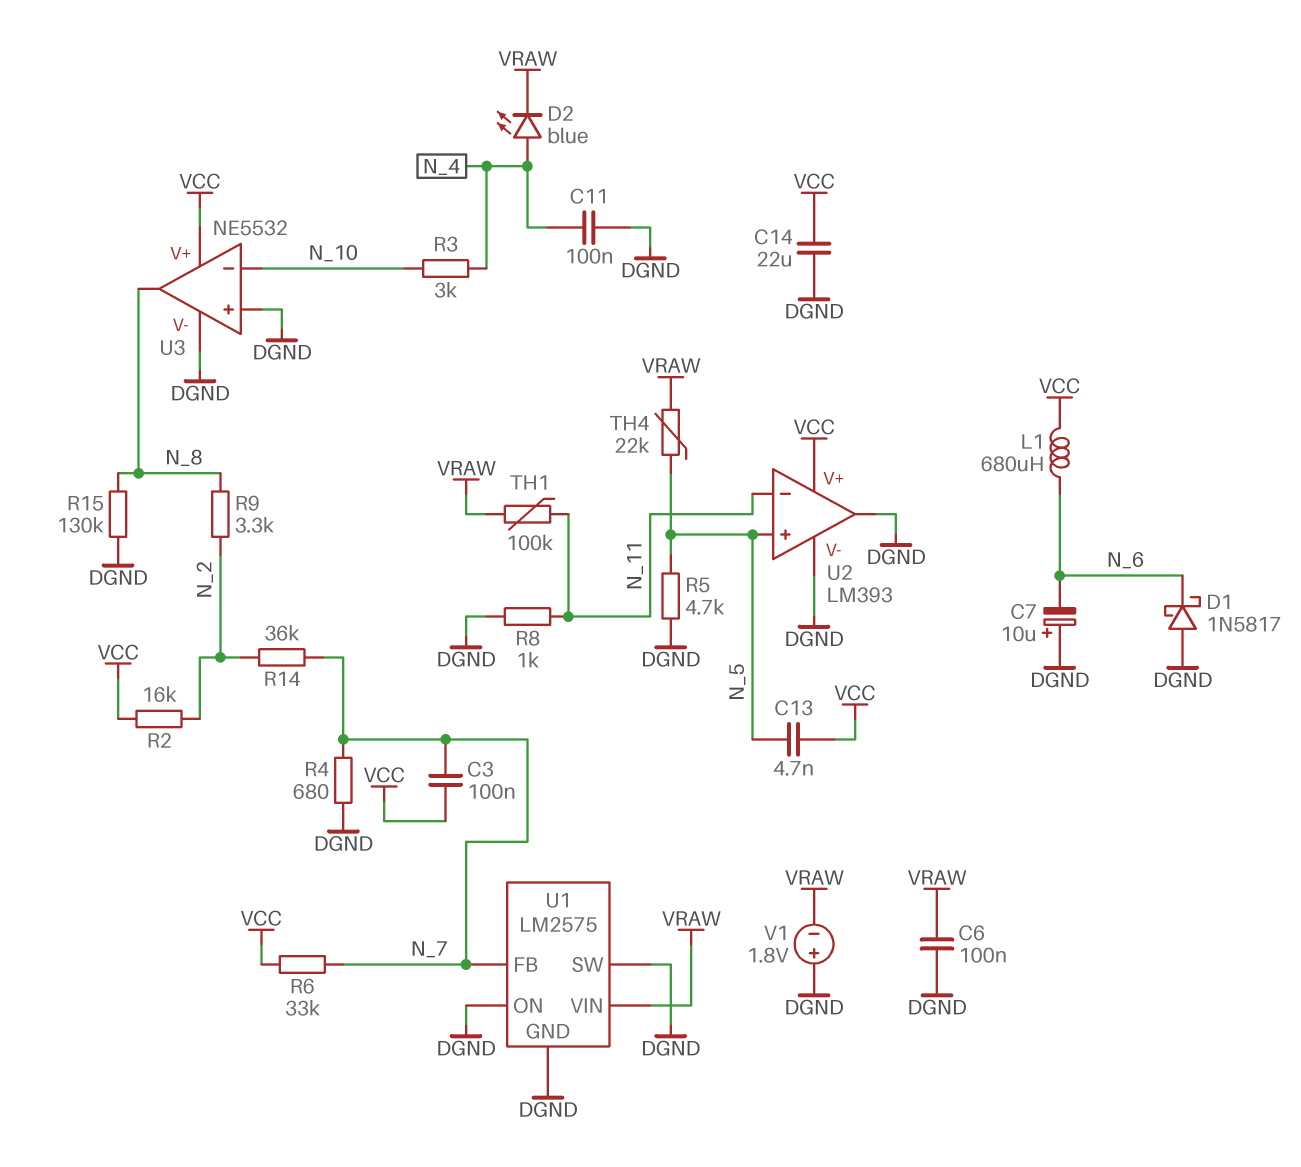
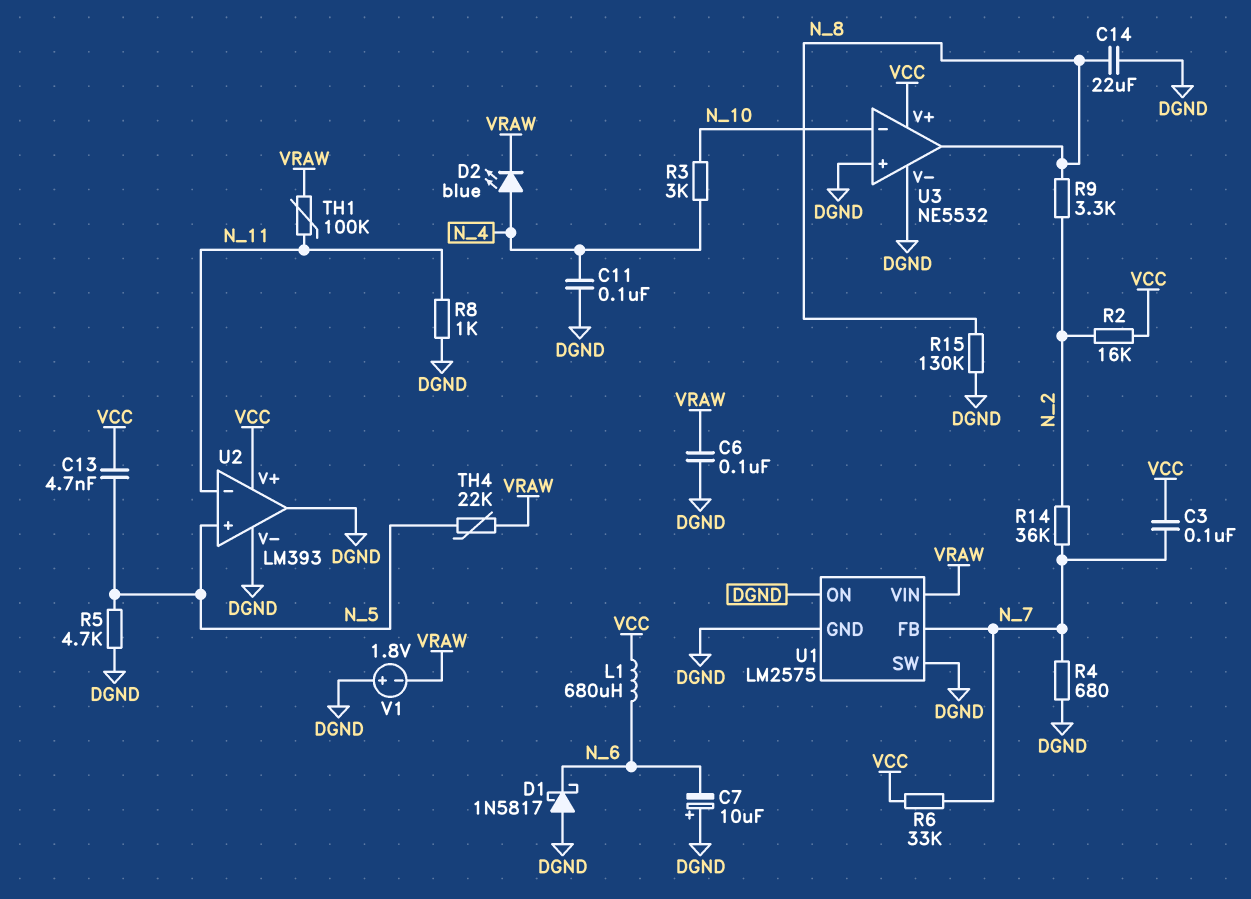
C14: 22uF (DGND, VCC) -> 22uF (DGND, N_8)

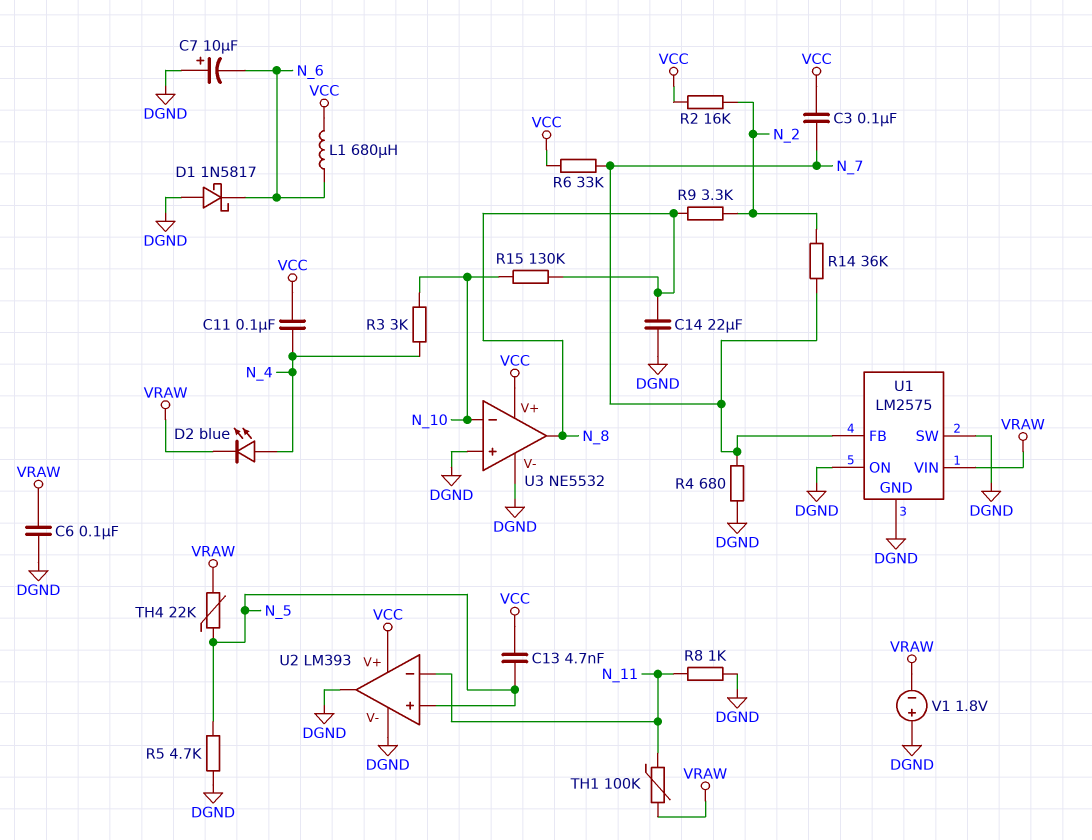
C11: 100nF (DGND, N_4) -> 100nF (N_4, VCC)
R15: 130k (DGND, N_8) -> 130k (N_8, N_10)

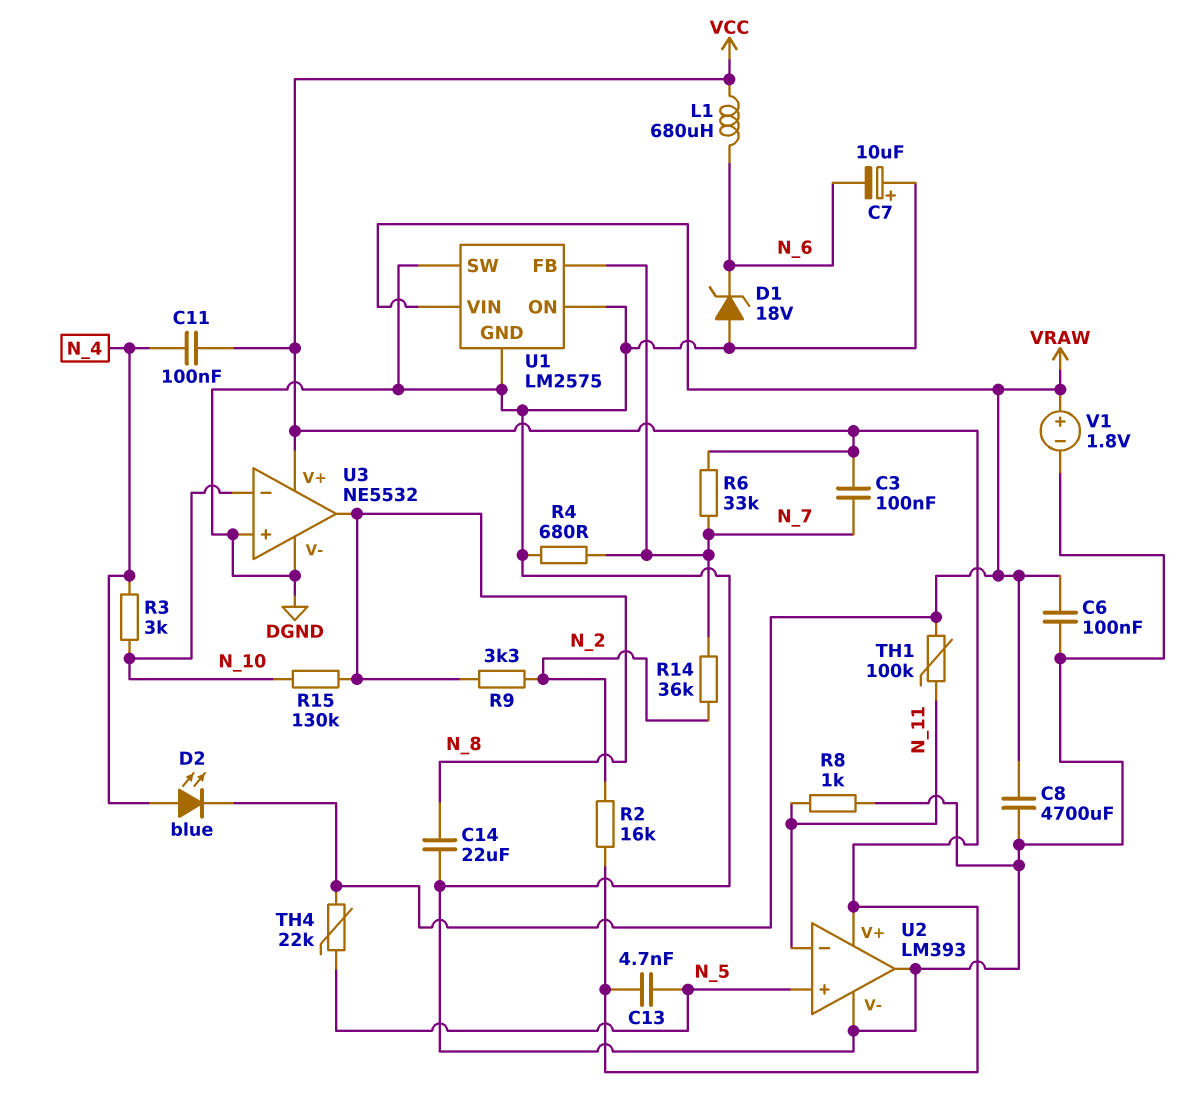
C8: none -> 4700uF (DGND, VRAW)
D1: schottky 1N5817 (A DGND, K N_6) -> zener 18V (A DGND, K N_6)
R5: 4.7k (DGND, N_5) -> none
V1: 1.8V (plus DGND, minus VRAW) -> 1.8V (plus VRAW, minus DGND)

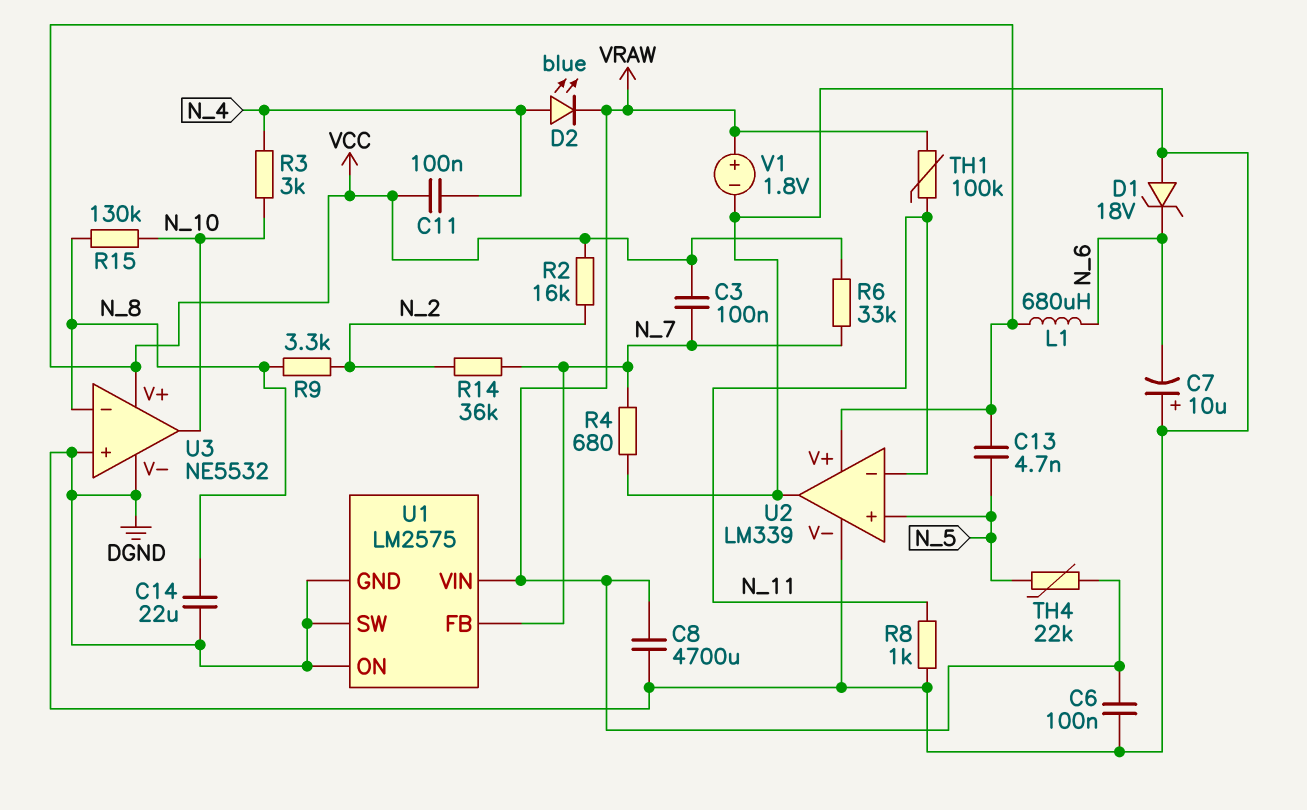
U2: LM393 -> LM339
U3 pin in-: N_10 -> N_8
U3 pin out: N_8 -> N_10

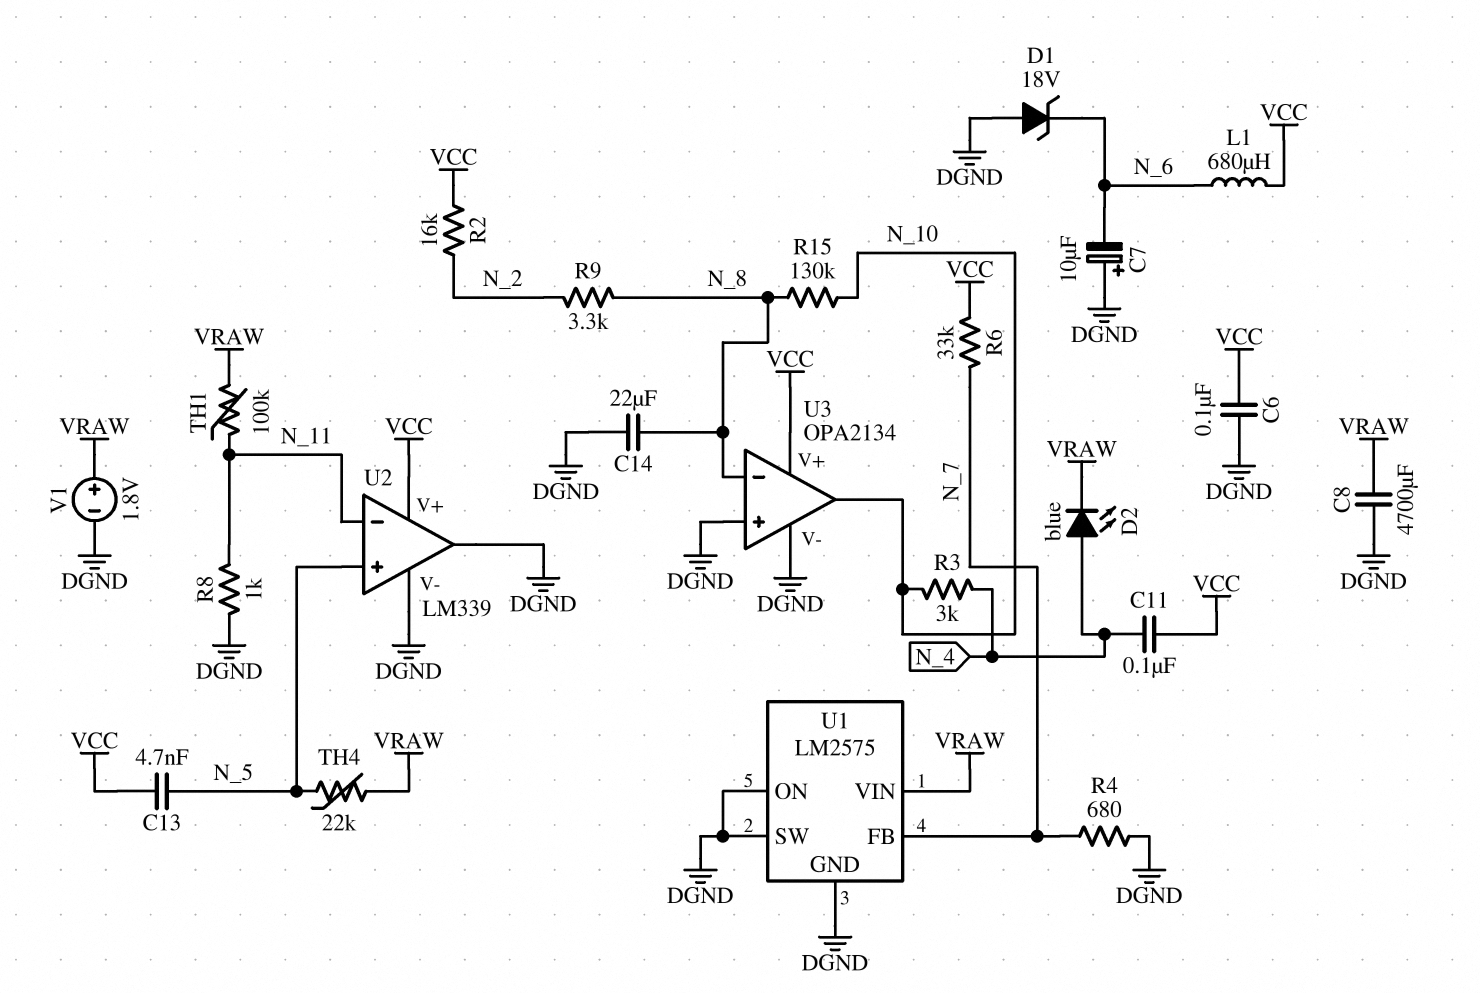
C3: 100nF (N_7, VCC) -> none
C6: 100nF (DGND, VRAW) -> 100nF (DGND, VCC)
R14: 36k (N_2, N_7) -> none
U3: NE5532 -> OPA2134

